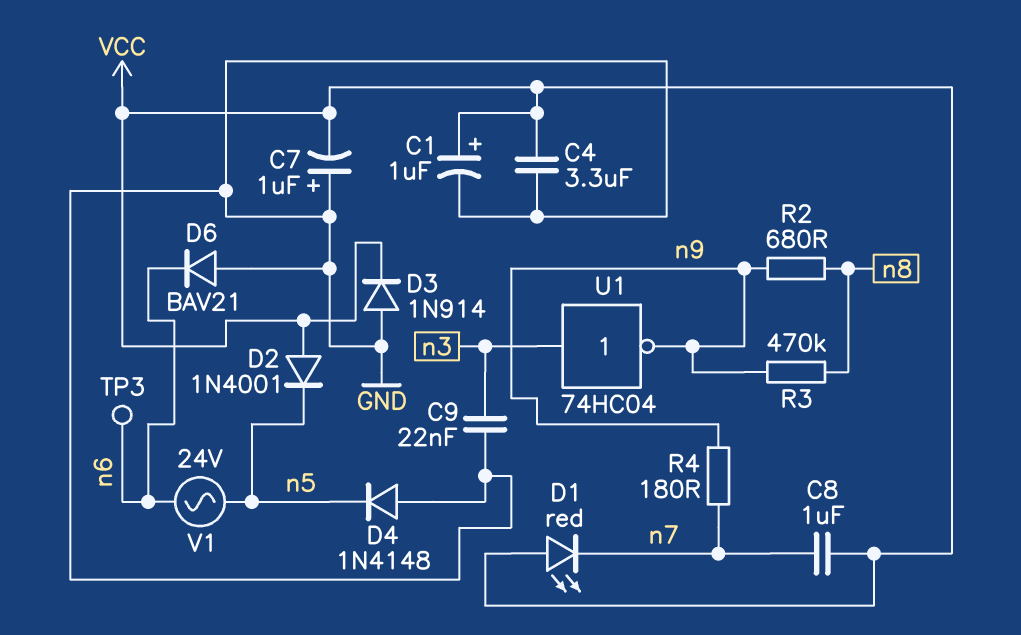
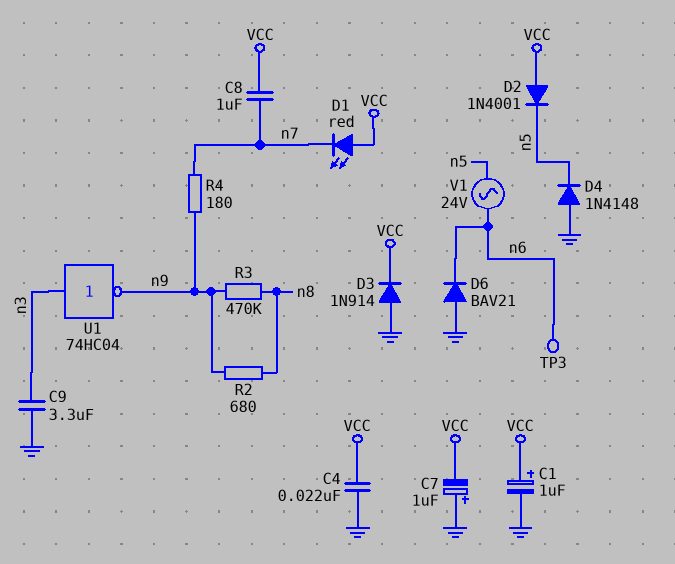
C4: 3.3uF (GND, VCC) -> 22nF (GND, VCC)
C9: 22nF (GND, n3) -> 3.3uF (GND, n3)

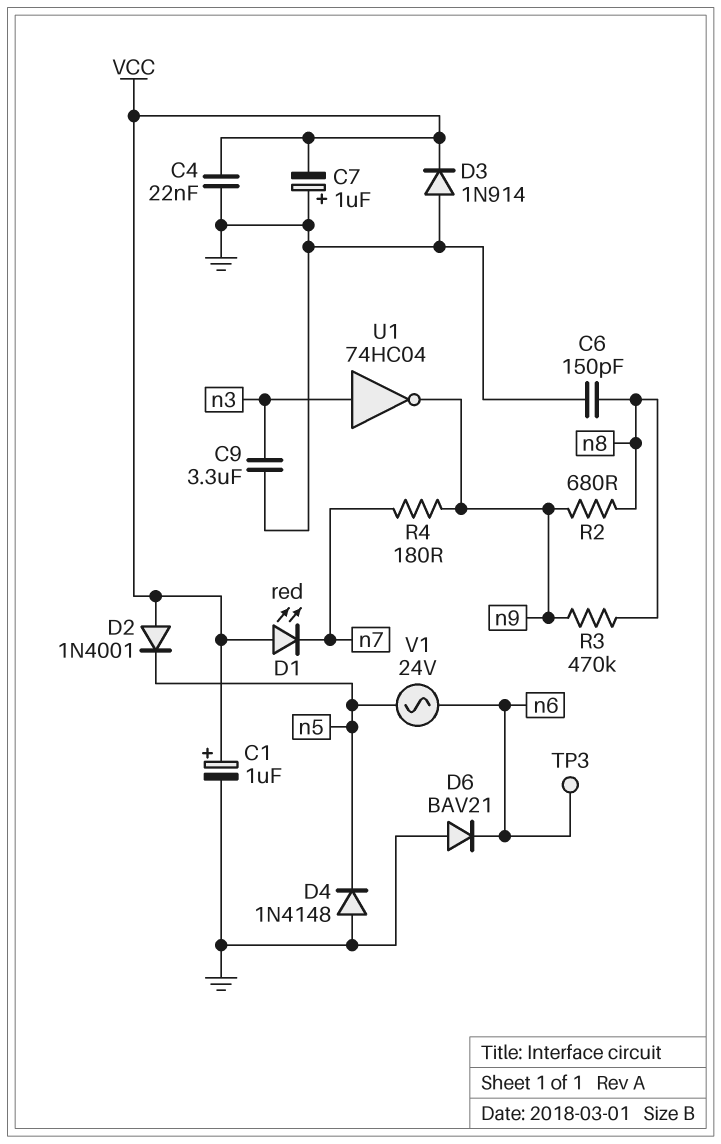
C6: none -> 150pF (GND, n8)
C8: 1uF (VCC, n7) -> none

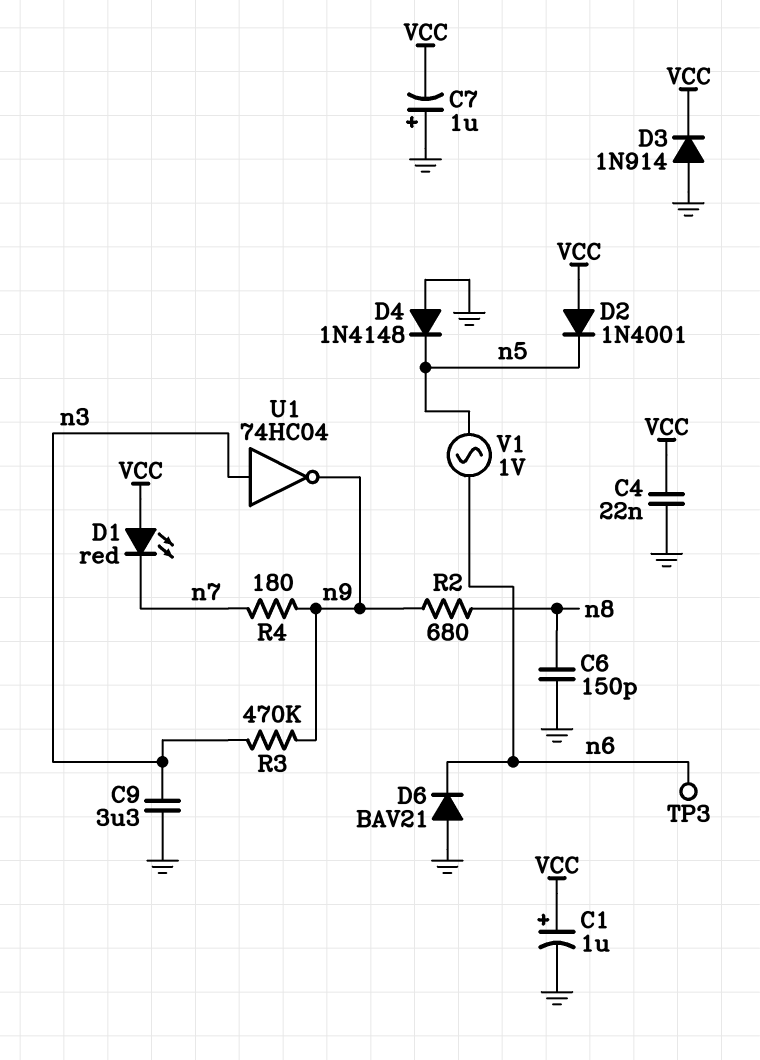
R3: 470k (n8, n9) -> 470k (n3, n9)
V1: AC 24V (n5, n6) -> AC 1V (n5, n6)

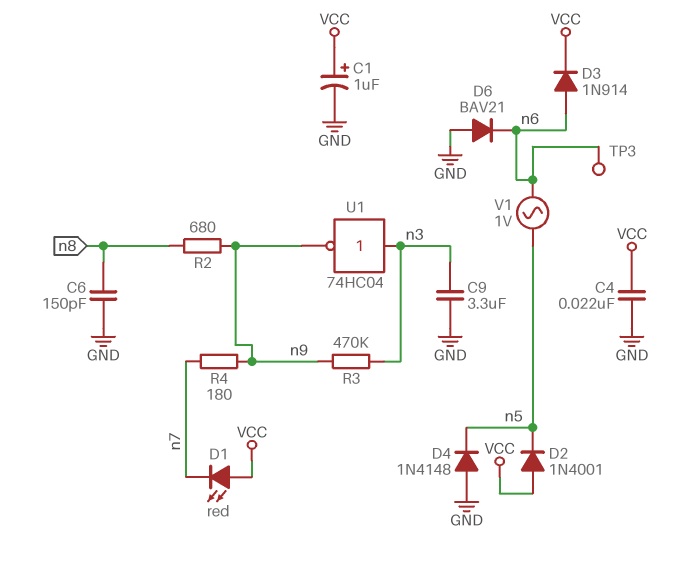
C7: 1uF (plus GND, minus VCC) -> none
D3: diode 1N914 (A GND, K VCC) -> diode 1N914 (A n6, K VCC)

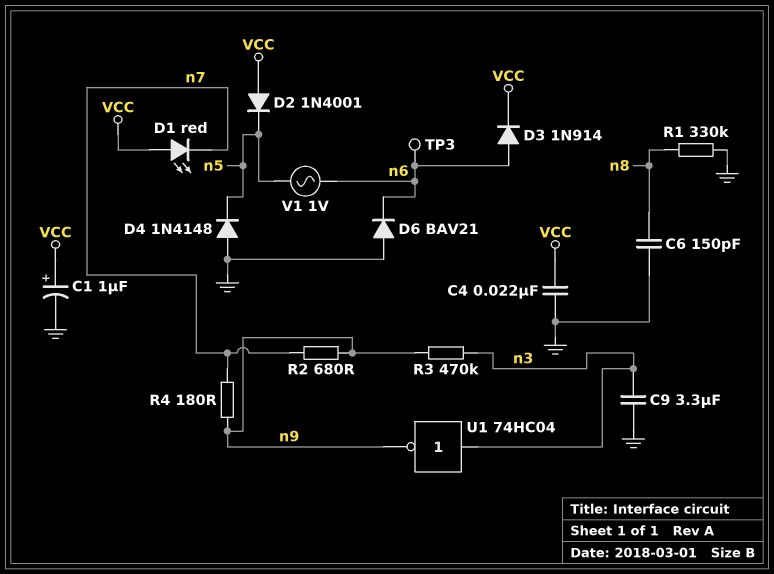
R1: none -> 330k (GND, n8)
R2: 680 (n8, n9) -> 680 (n7, n9)

